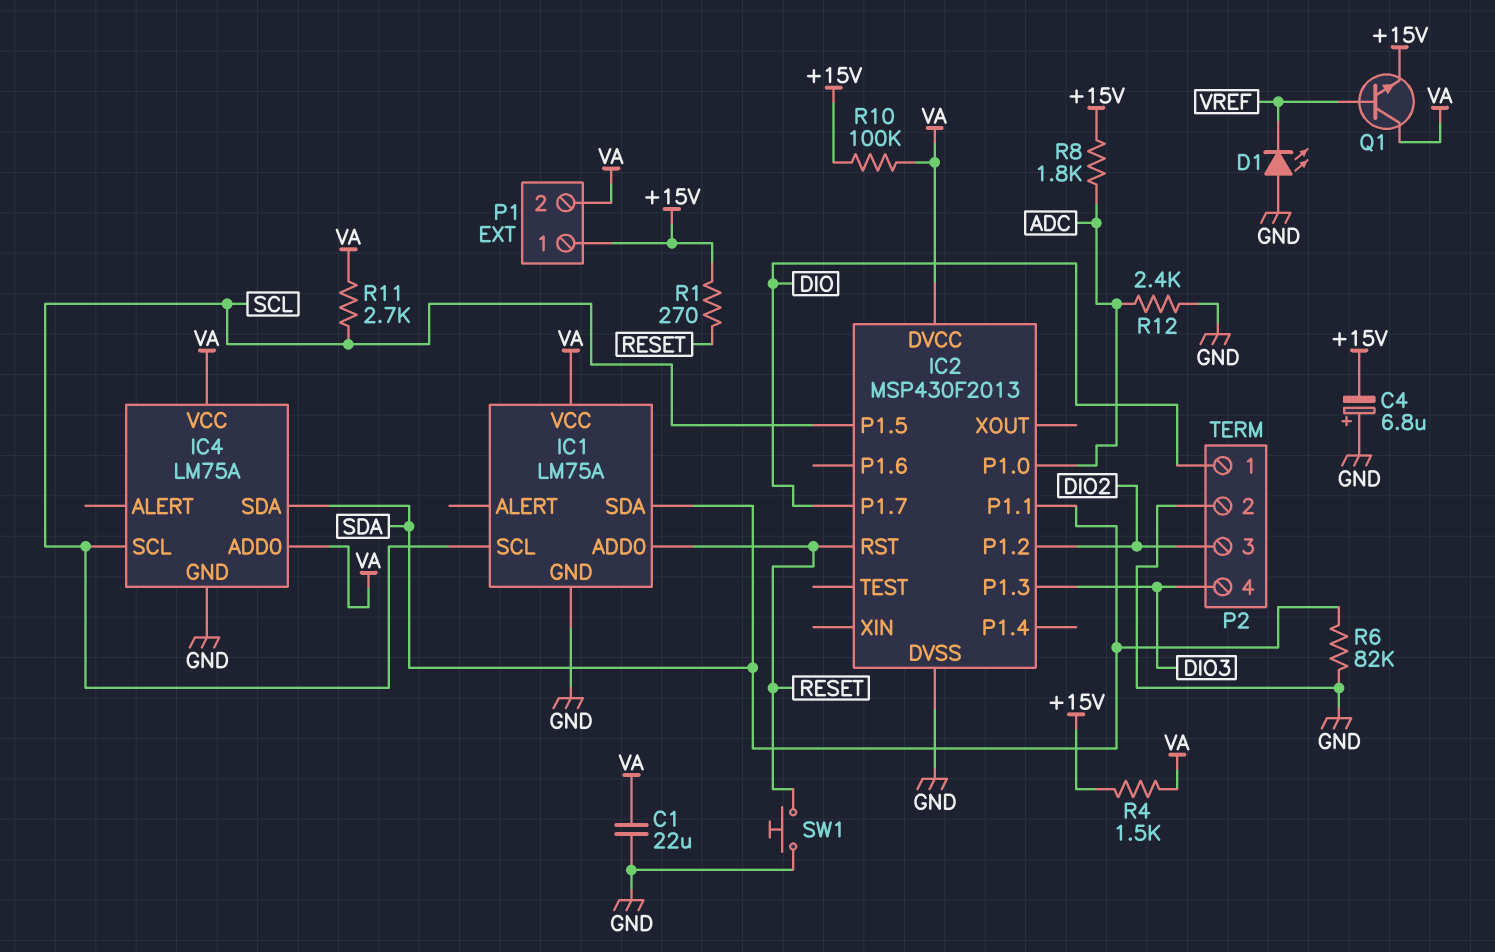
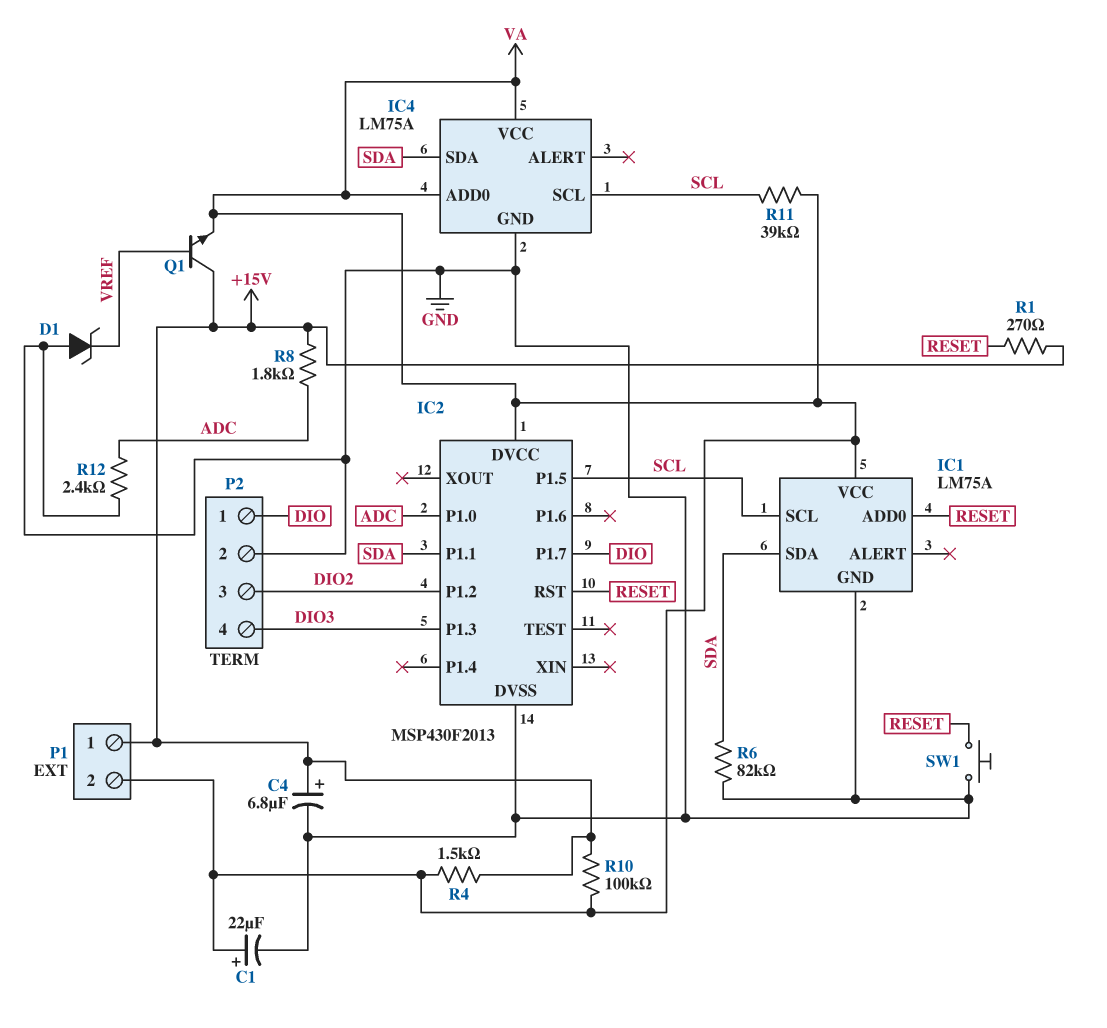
C1: 22uF (GND, VA) -> 22uF (plus VA, minus GND)
C4: 6.8uF (plus GND, minus +15V) -> 6.8uF (plus +15V, minus GND)
D1: LED (A GND, K VREF) -> zener (A GND, K VREF)
Q1: NPN (B VREF, C VA, E +15V) -> NPN (B VREF, C +15V, E VA)
R11: 2.7k (SCL, VA) -> 39k (SCL, VA)

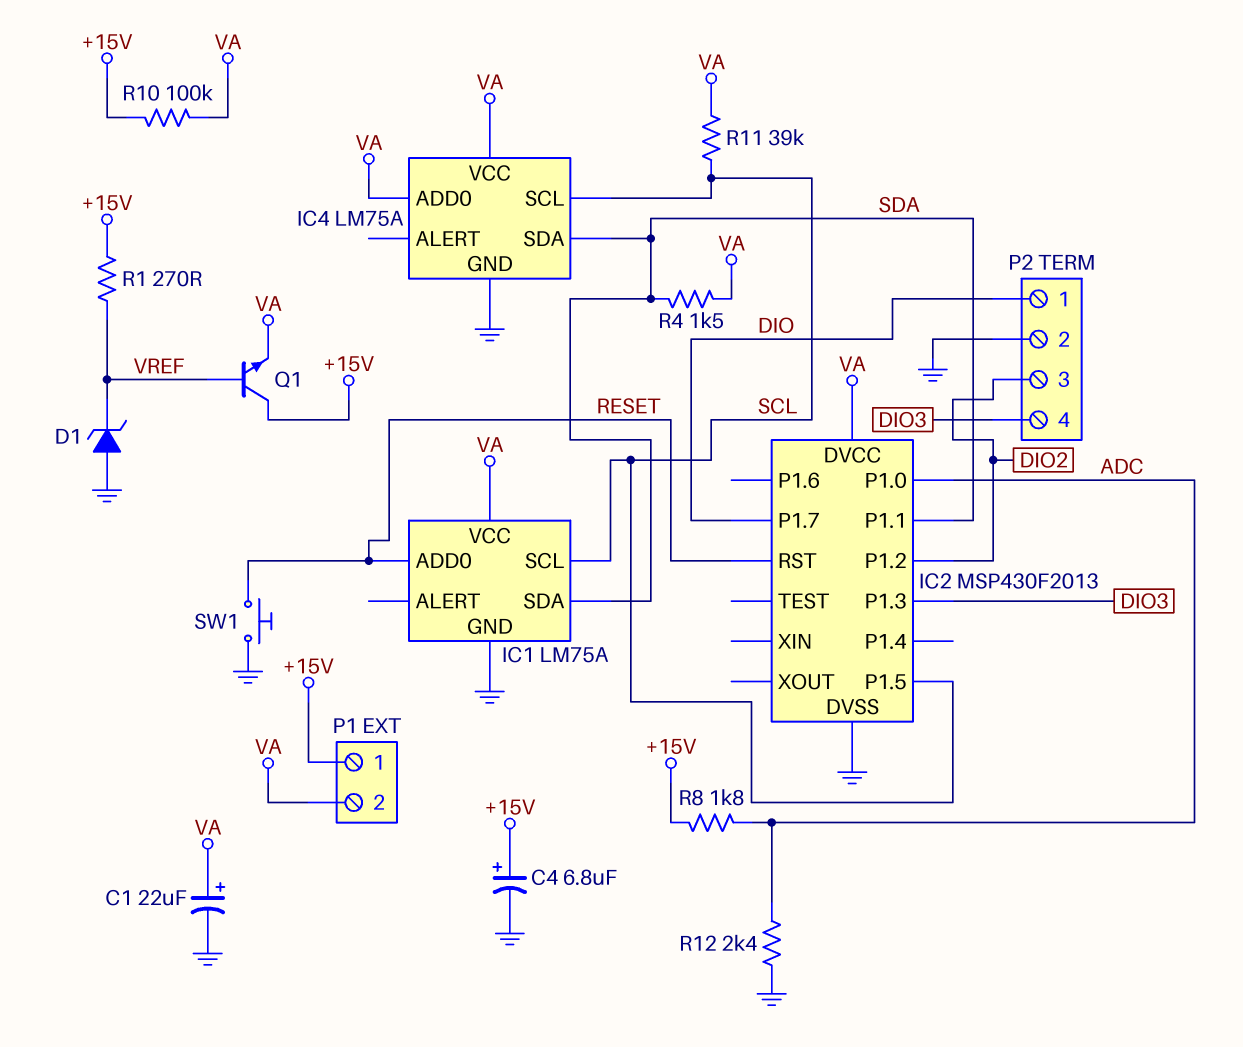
R1: 270 (+15V, RESET) -> 270 (+15V, VREF)
R4: 1.5k (+15V, VA) -> 1.5k (SDA, VA)
R6: 82k (GND, SDA) -> none

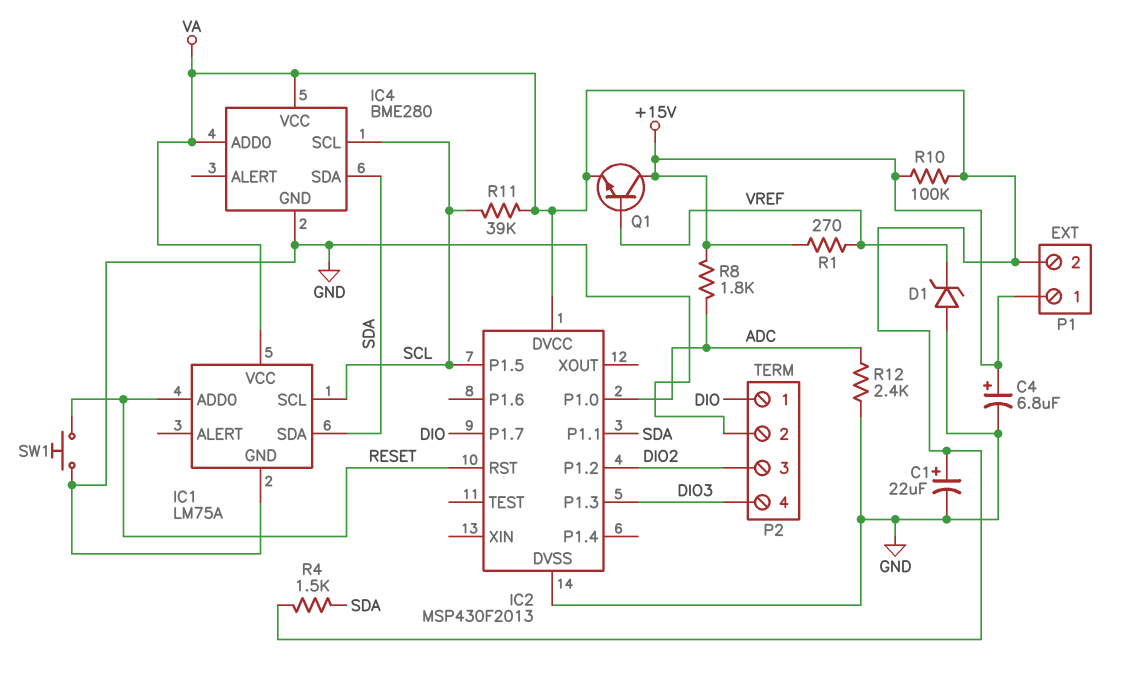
IC4: LM75A -> BME280

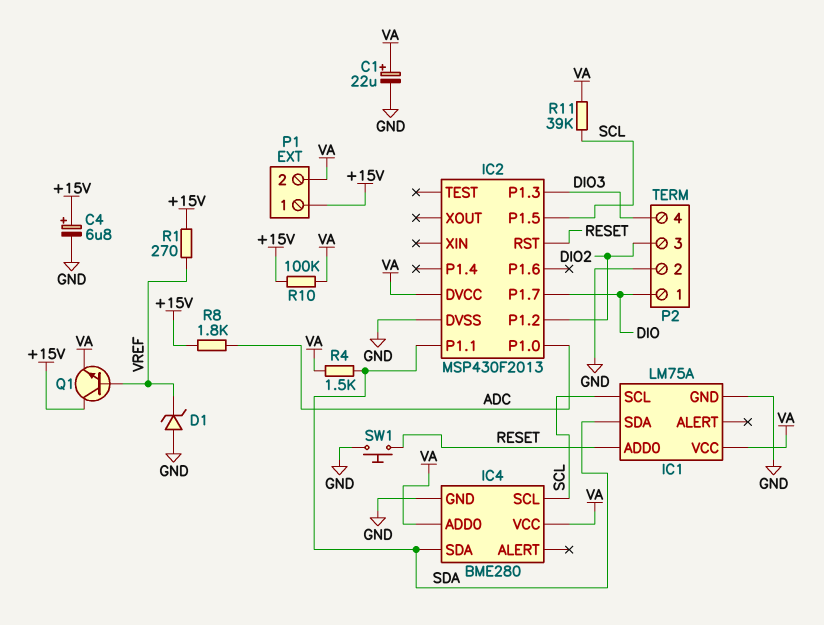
R12: 2.4k (ADC, GND) -> none

